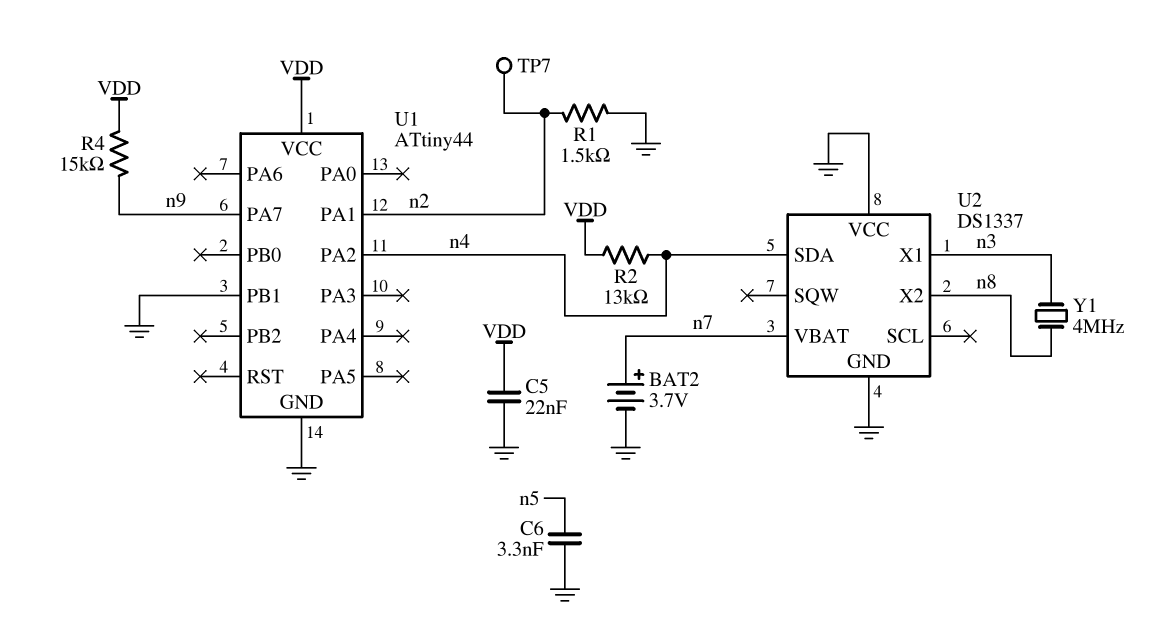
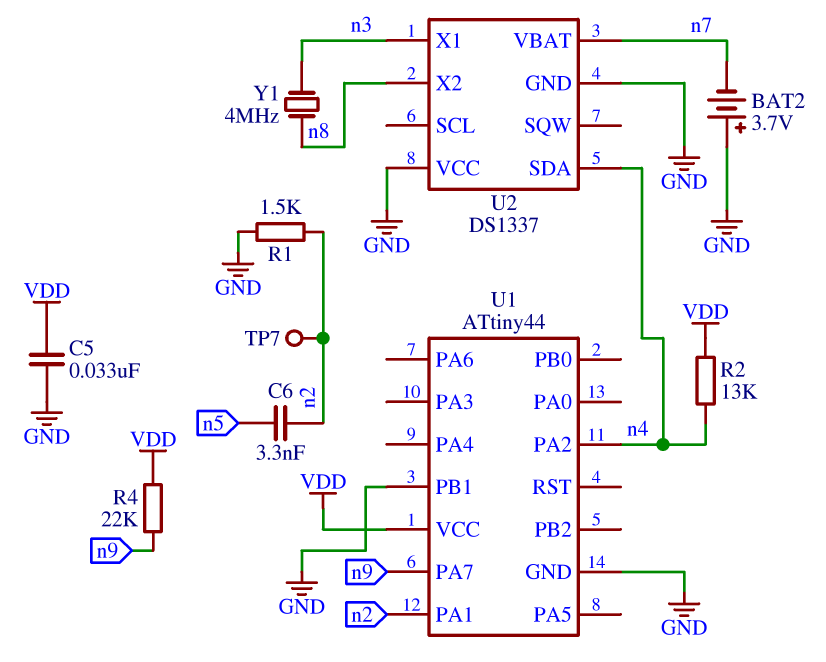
BAT2: 3.7V (plus n7, minus GND) -> 3.7V (plus GND, minus n7)
C5: 22nF (GND, VDD) -> 33nF (GND, VDD)
C6: 3.3nF (GND, n5) -> 3.3nF (n2, n5)
R4: 15k (VDD, n9) -> 22k (VDD, n9)

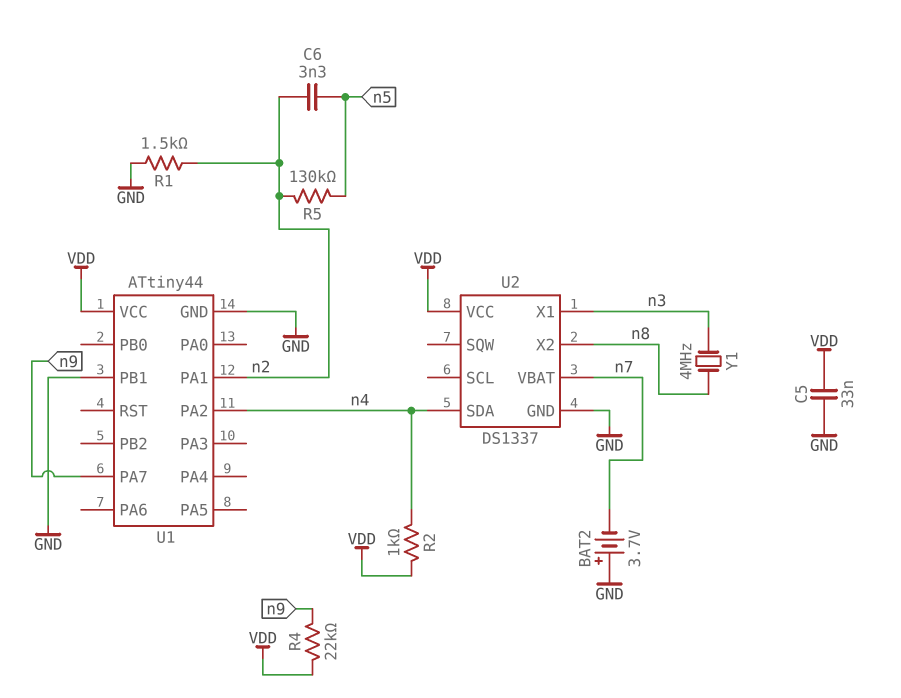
R2: 13k (VDD, n4) -> 1k (VDD, n4)
R5: none -> 130k (n2, n5)
TP7: test point (n2) -> none
U2 pin VCC: GND -> VDD

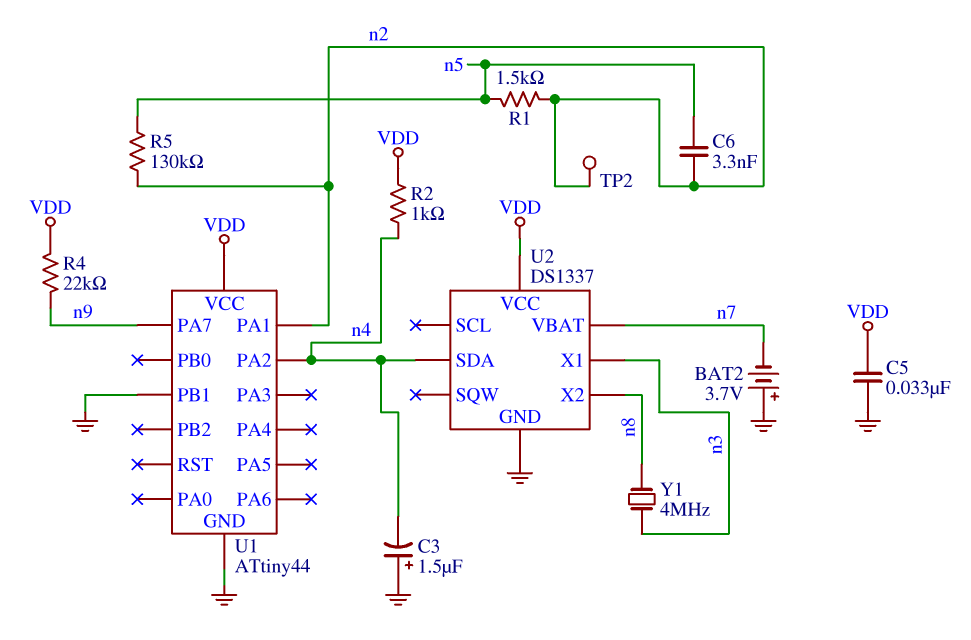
C3: none -> 1.5uF (plus GND, minus n4)
R1: 1.5k (GND, n2) -> 1.5k (n2, n5)
TP2: none -> test point (n2)

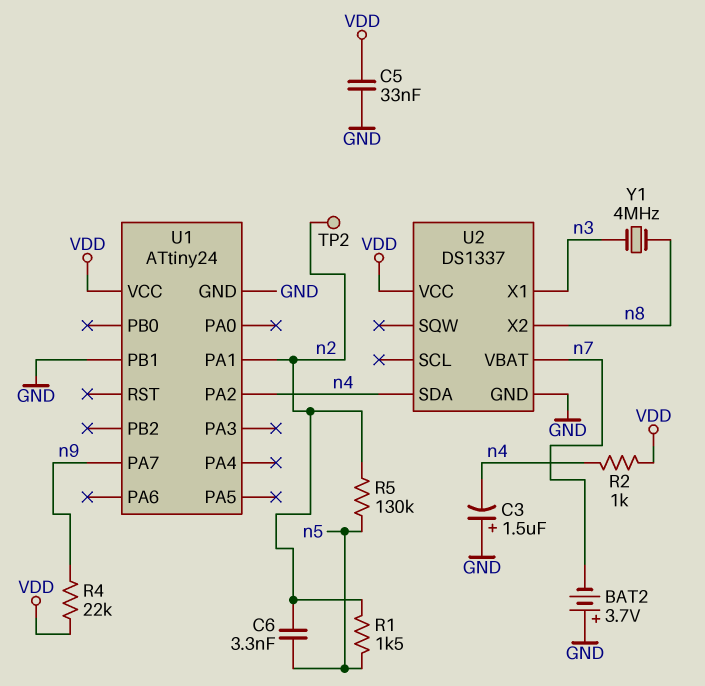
U1: ATtiny44 -> ATtiny24

